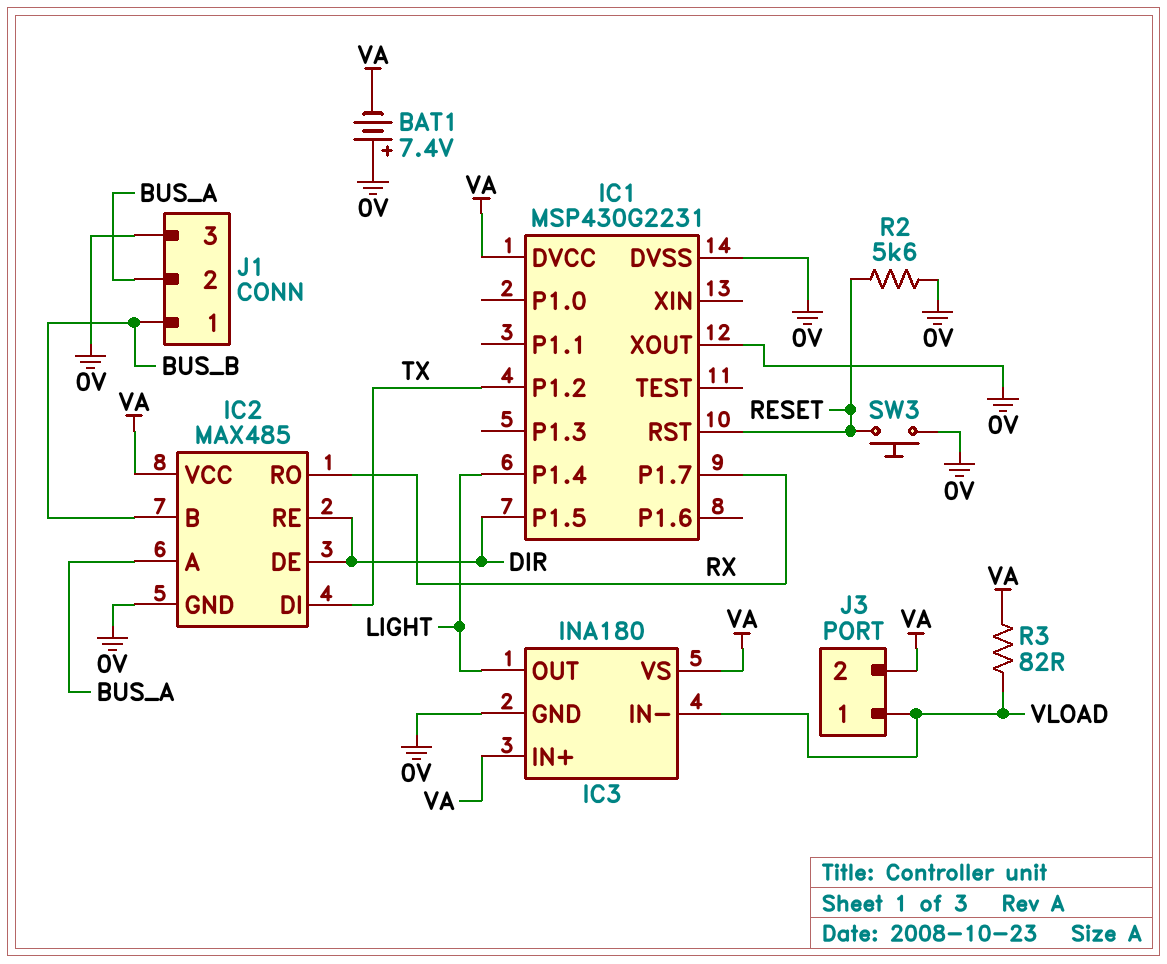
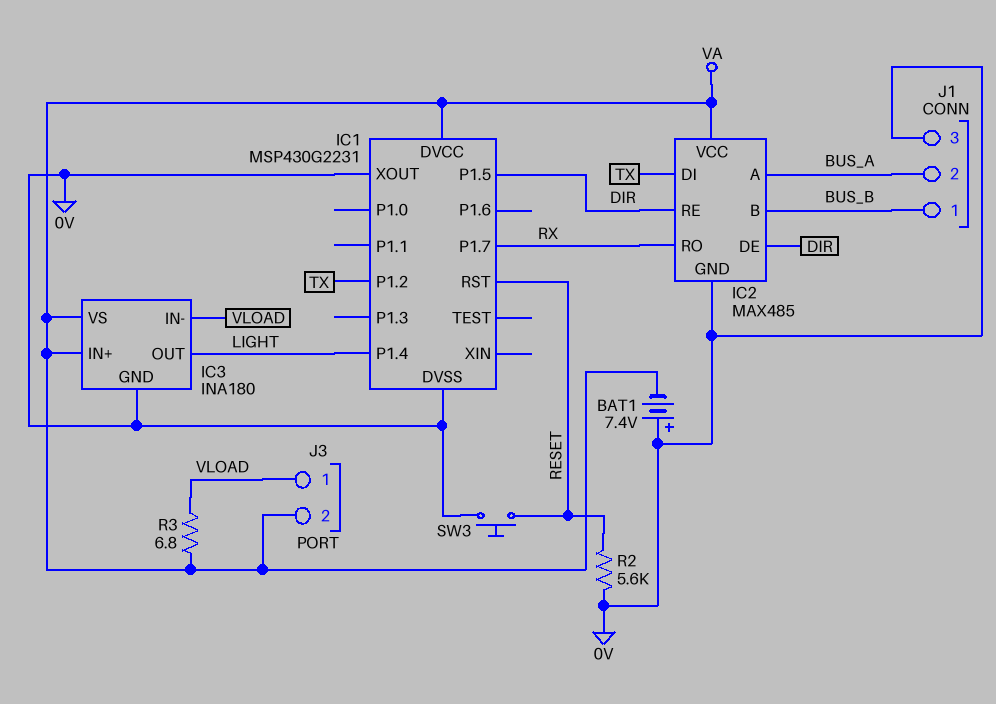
R3: 82 (VA, VLOAD) -> 6.8 (VA, VLOAD)

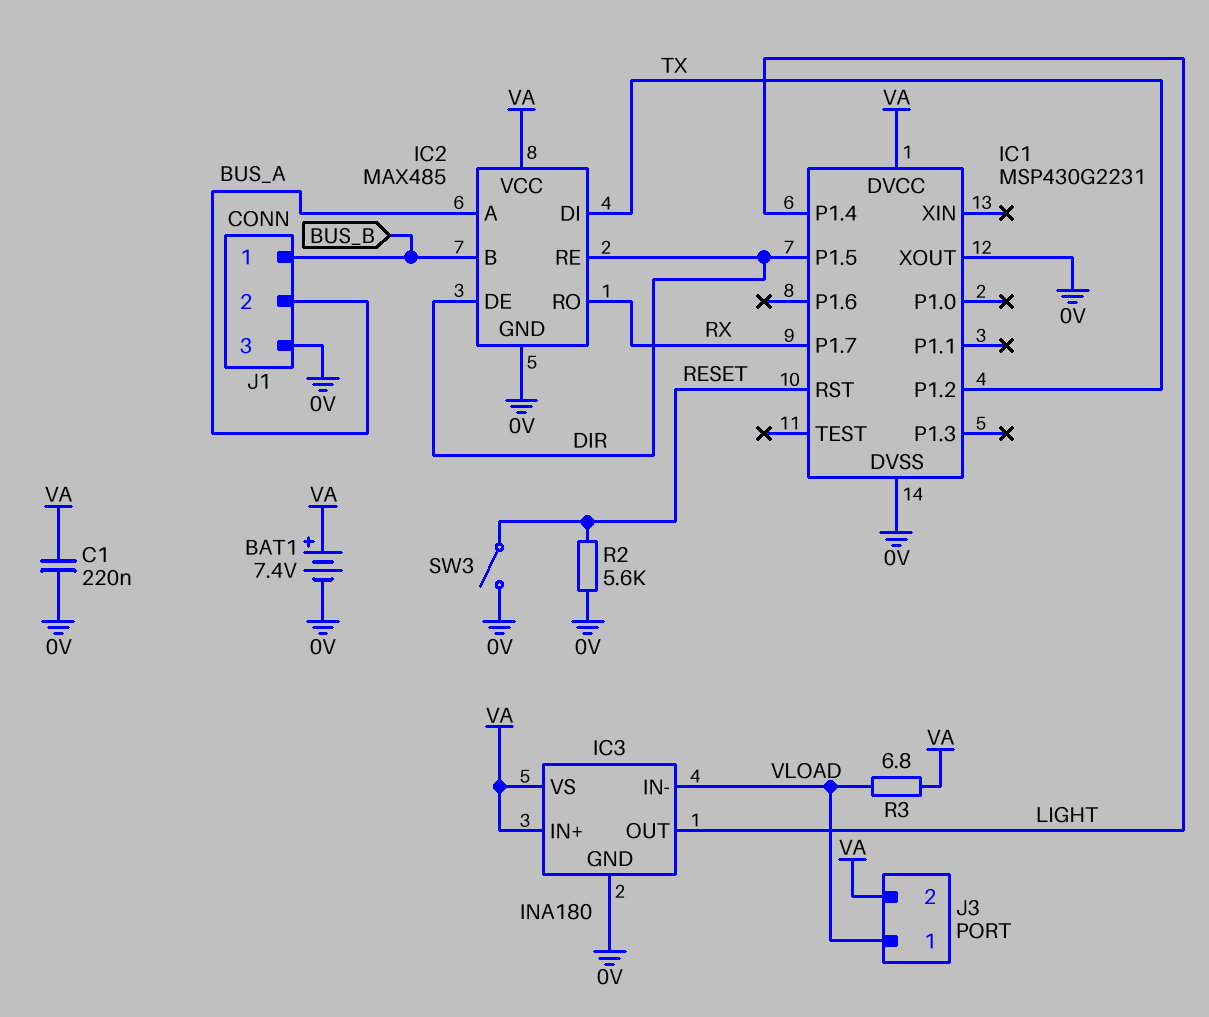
BAT1: 7.4V (plus 0V, minus VA) -> 7.4V (plus VA, minus 0V)
C1: none -> 220nF (0V, VA)
SW3: button (0V, RESET) -> switch (0V, RESET)

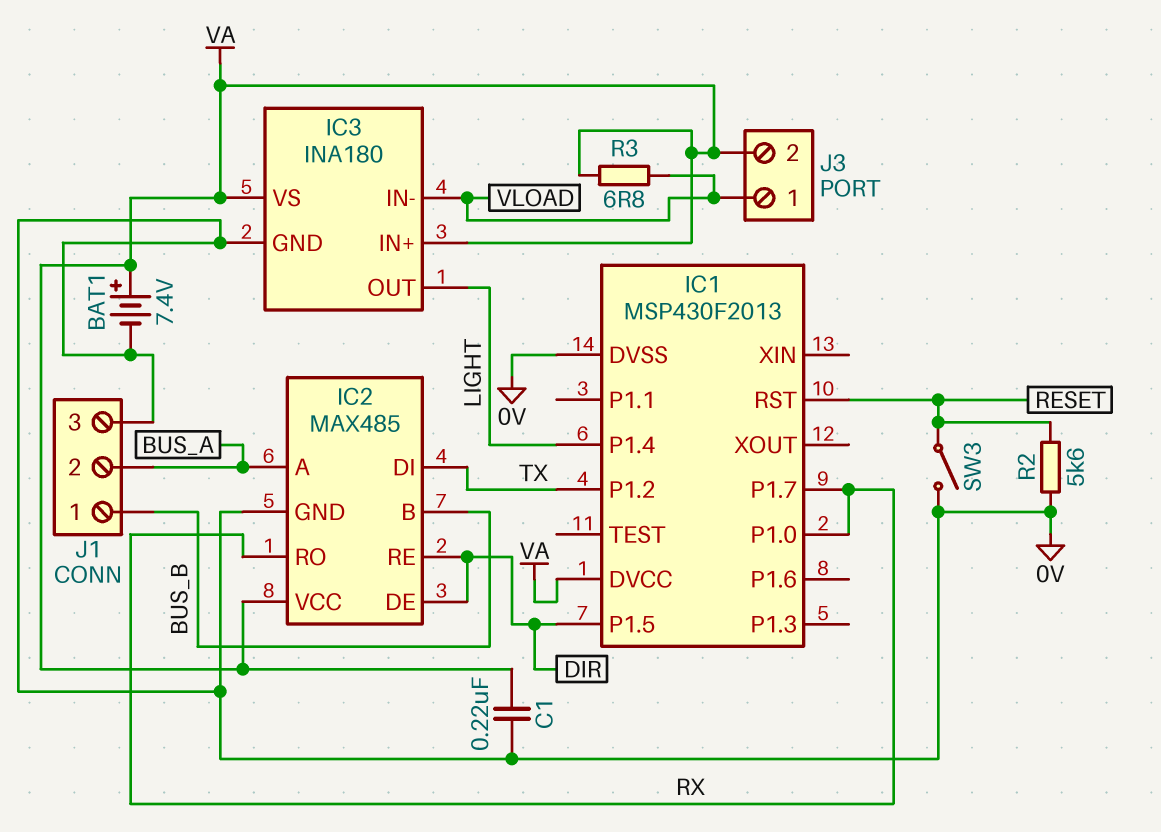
IC1: MSP430G2231 -> MSP430F2013
IC1 pin P1.0: none -> RX
IC1 pin XOUT: 0V -> none

